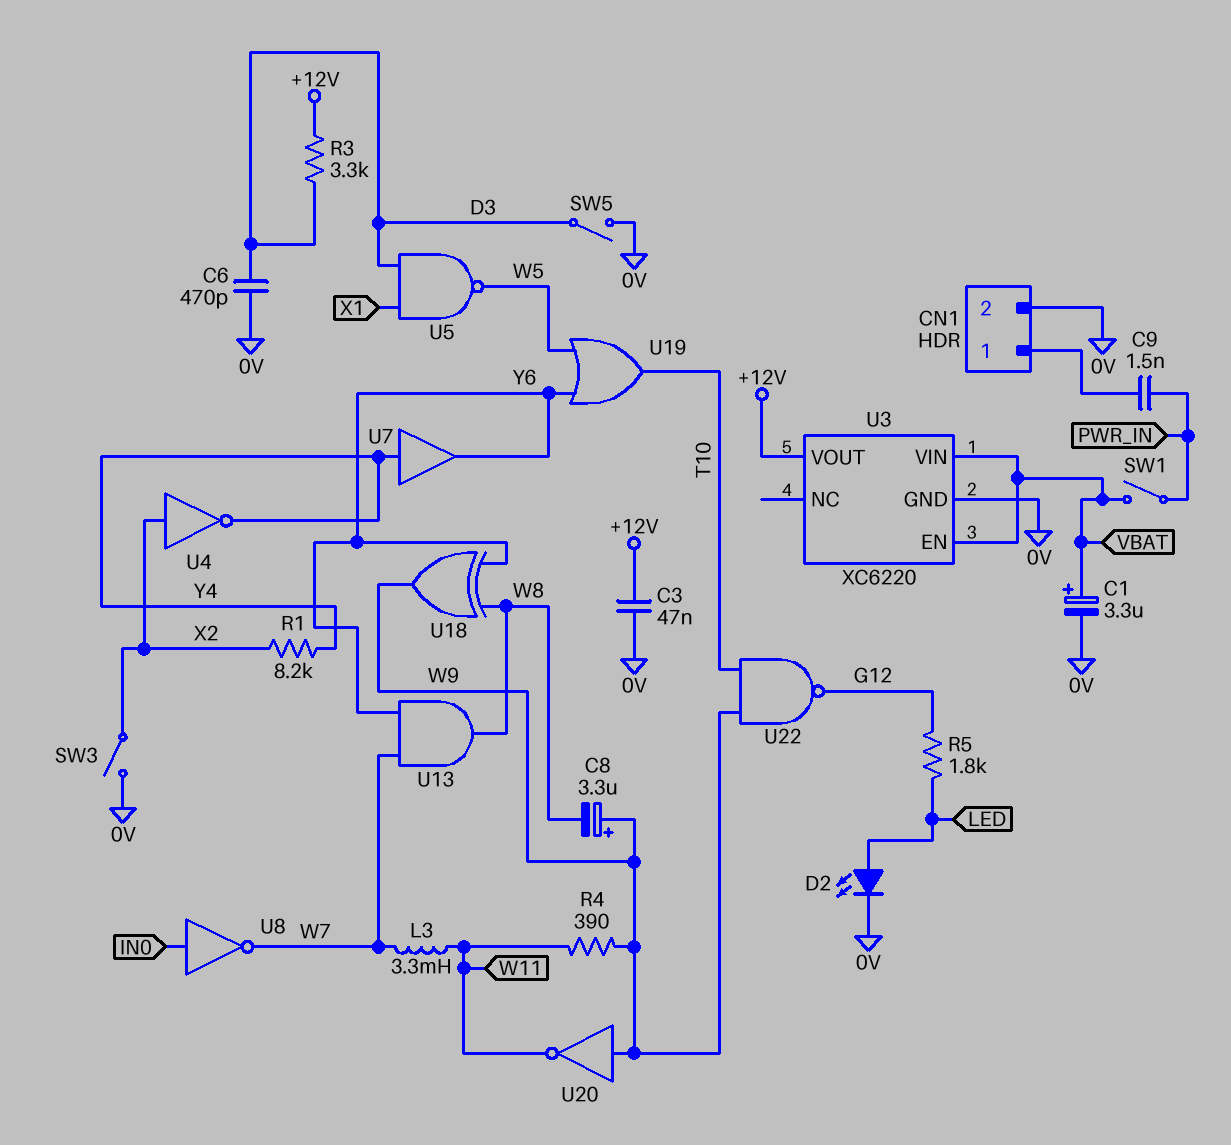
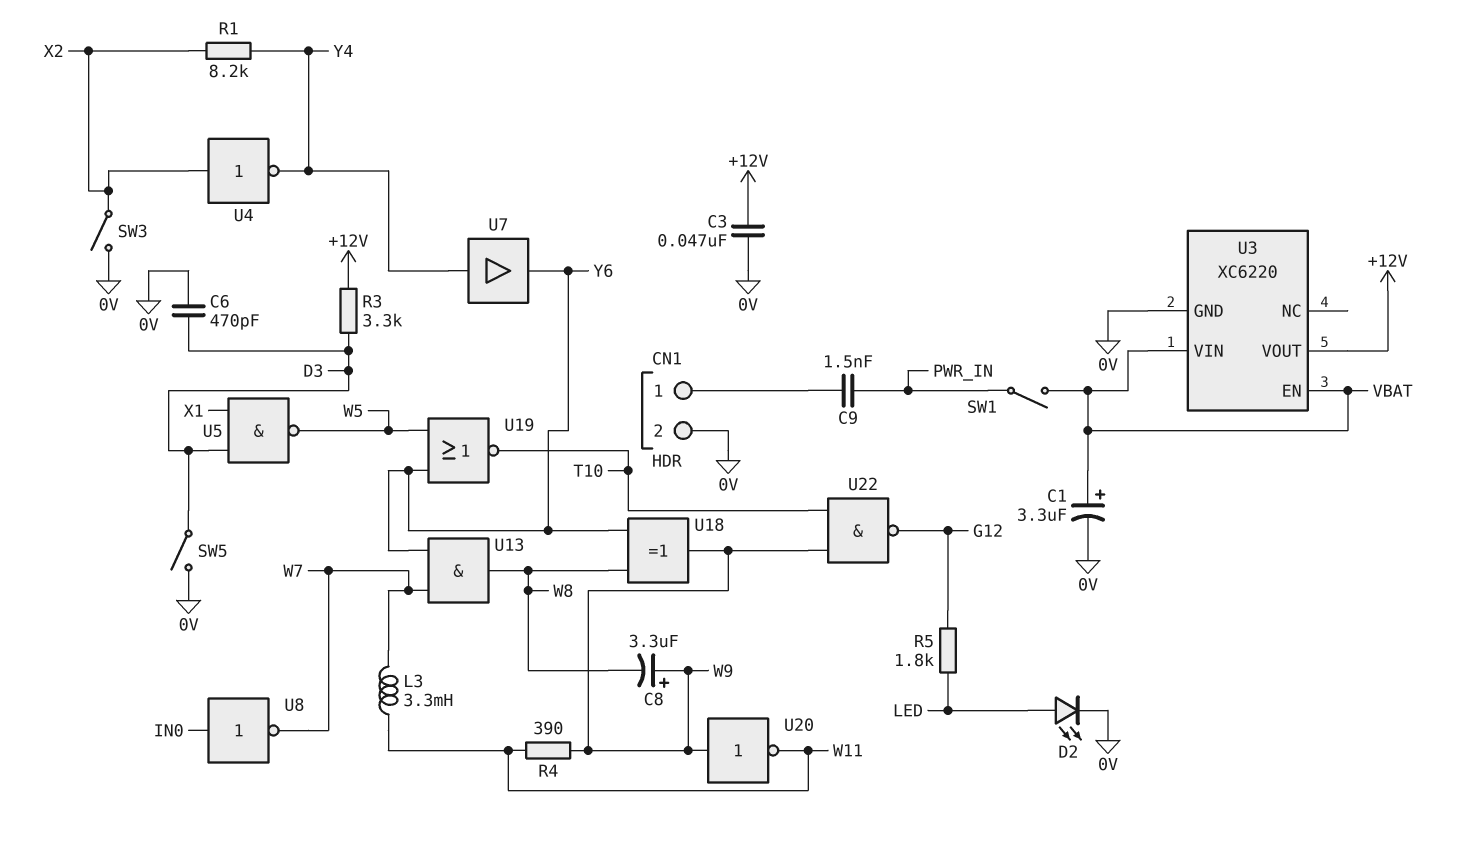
U19: OR (in W5, in Y6, out T10) -> NOR (in W5, in Y6, out T10)

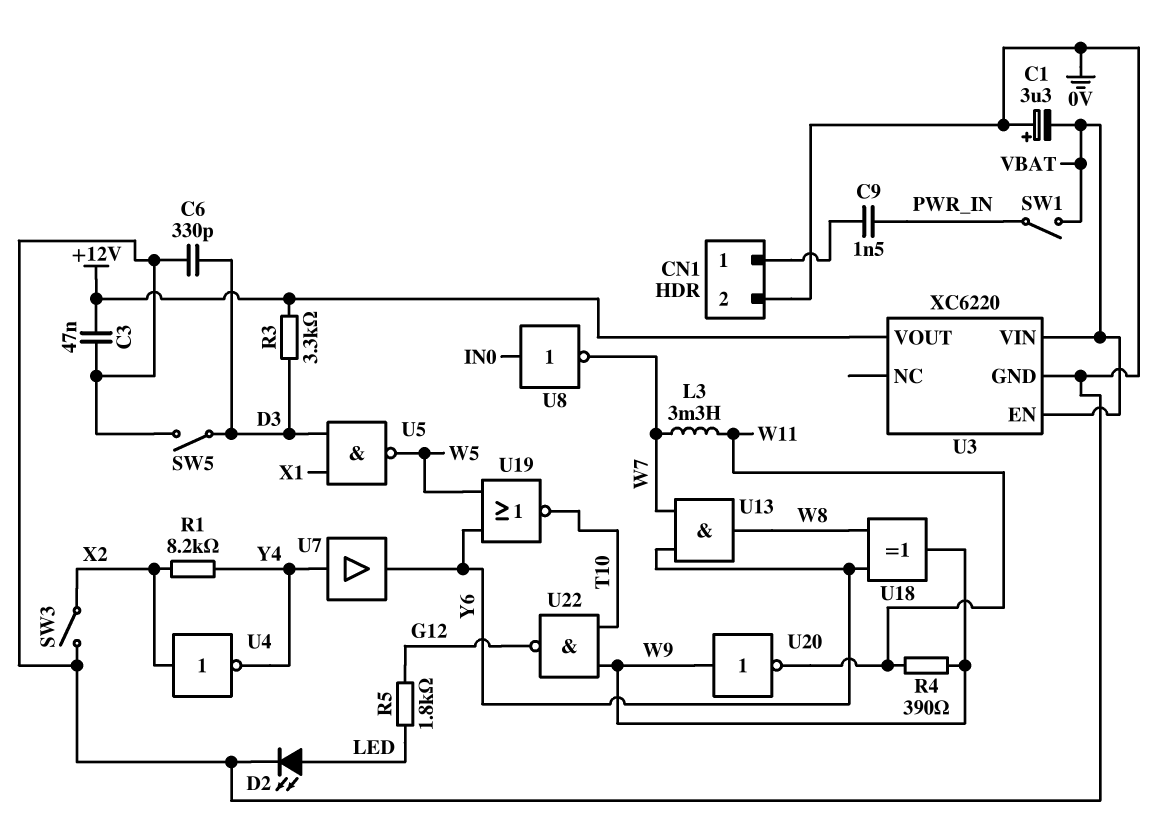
C1: 3.3uF (plus VBAT, minus 0V) -> 3.3uF (plus 0V, minus VBAT)
C6: 470pF (0V, D3) -> 330pF (0V, D3)
C8: 3.3uF (plus W9, minus W8) -> none

